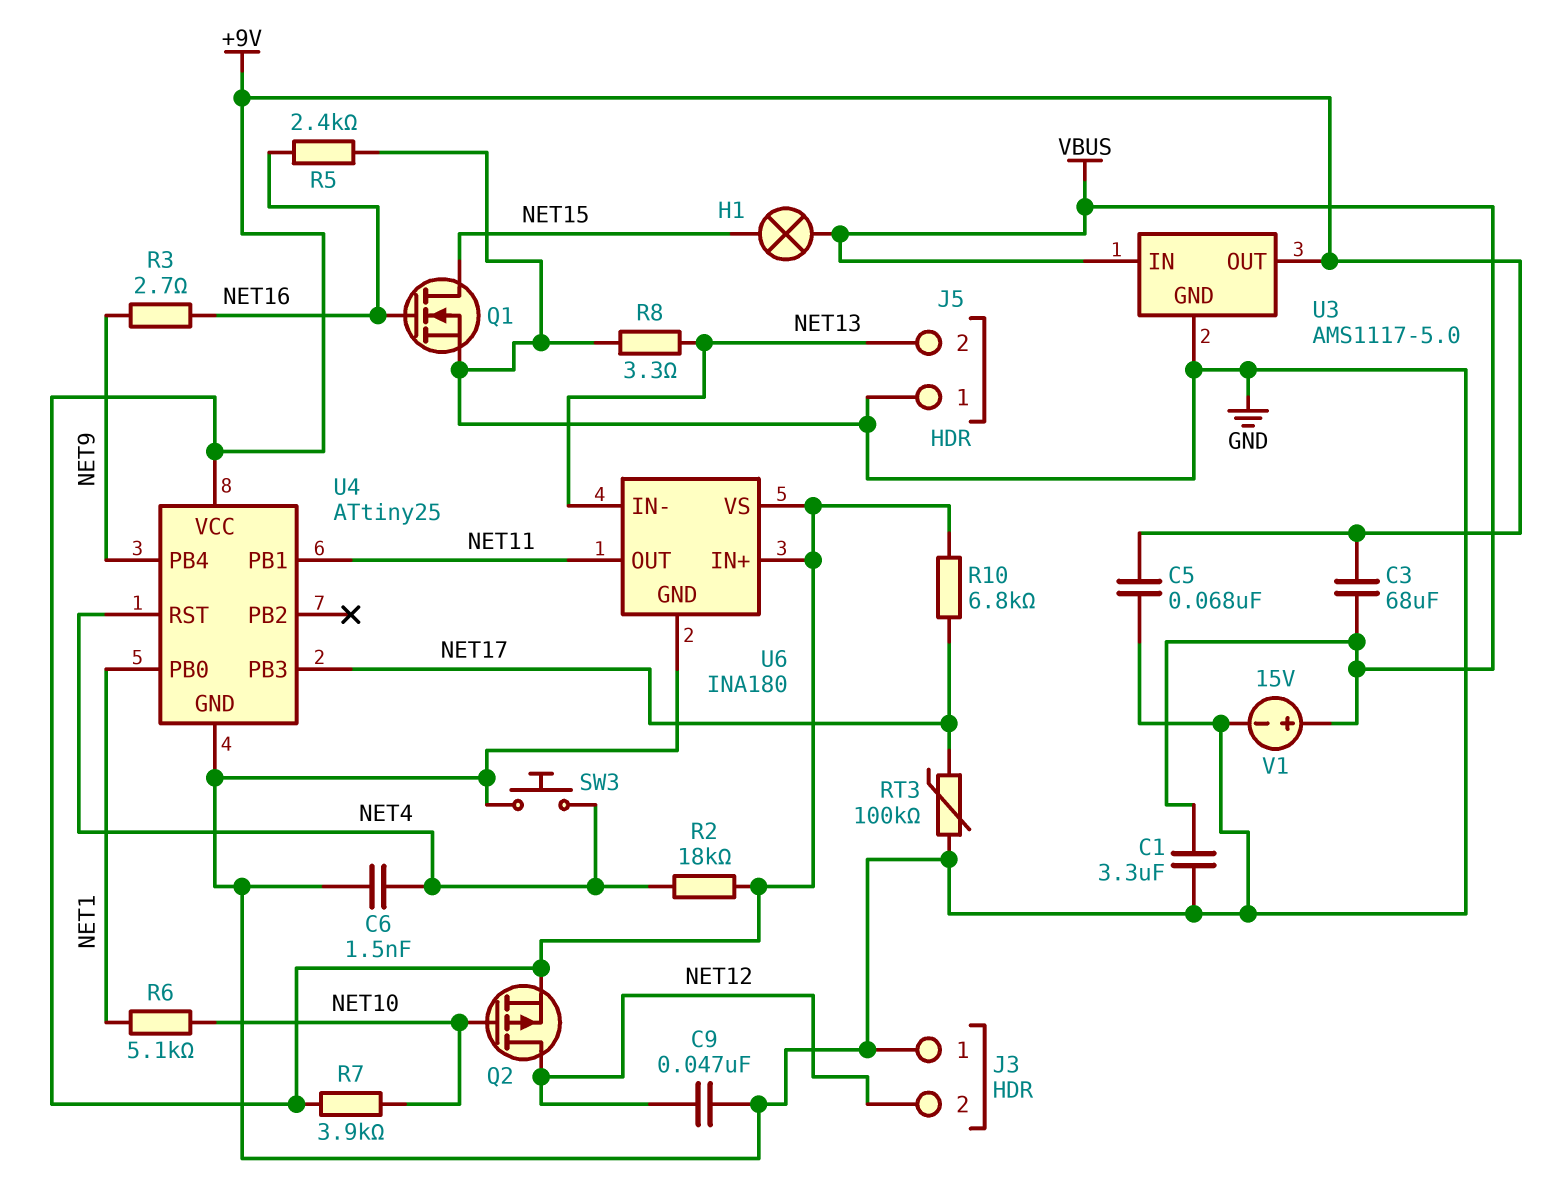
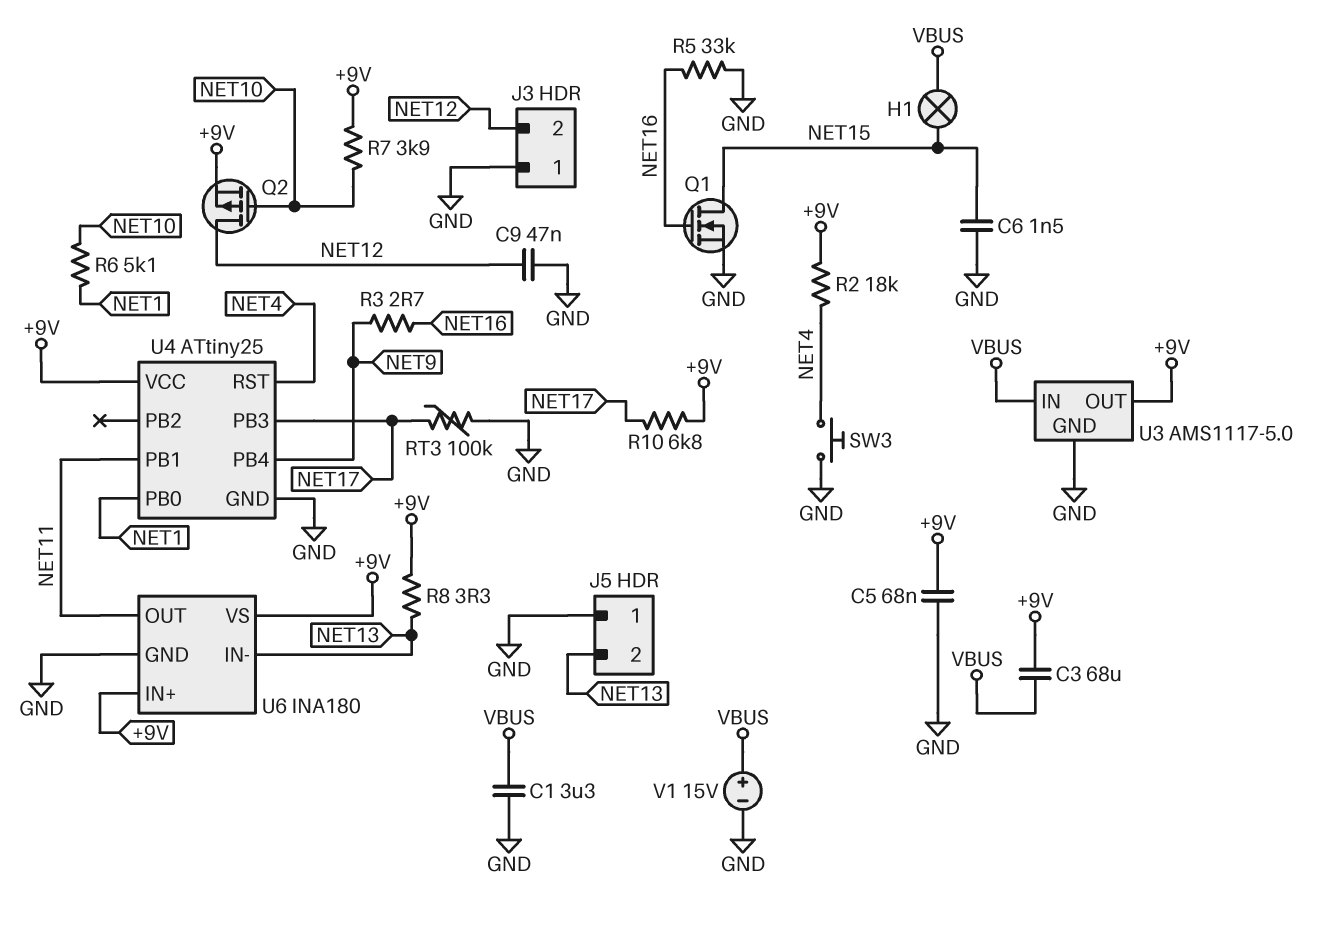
C6: 1.5nF (GND, NET4) -> 1.5nF (GND, NET15)
R5: 2.4k (GND, NET16) -> 33k (GND, NET16)
R8: 3.3 (GND, NET13) -> 3.3 (+9V, NET13)

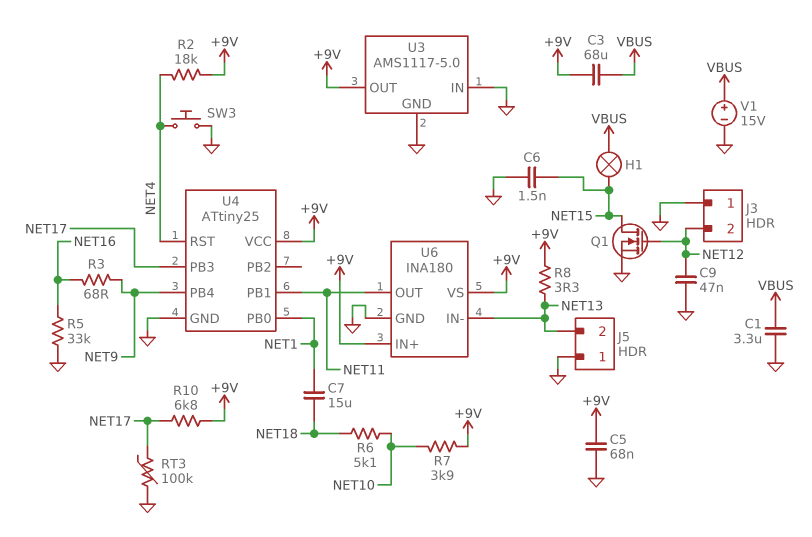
C7: none -> 15uF (NET1, NET18)
Q1: NMOS (G NET16, D NET15, S GND) -> NMOS (G NET12, D NET15, S GND)
Q2: PMOS (G NET10, D NET12, S +9V) -> none
R3: 2.7 (NET9, NET16) -> 68 (NET9, NET16)
R6: 5.1k (NET1, NET10) -> 5.1k (NET10, NET18)
U3 pin IN: VBUS -> GND

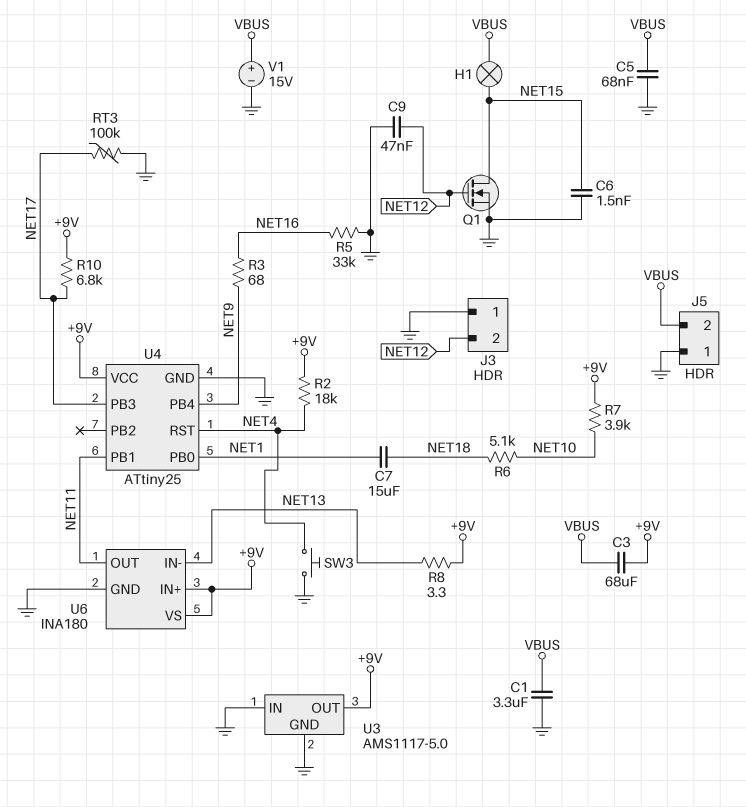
C5: 68nF (+9V, GND) -> 68nF (GND, VBUS)
J5 pin 2: NET13 -> VBUS

